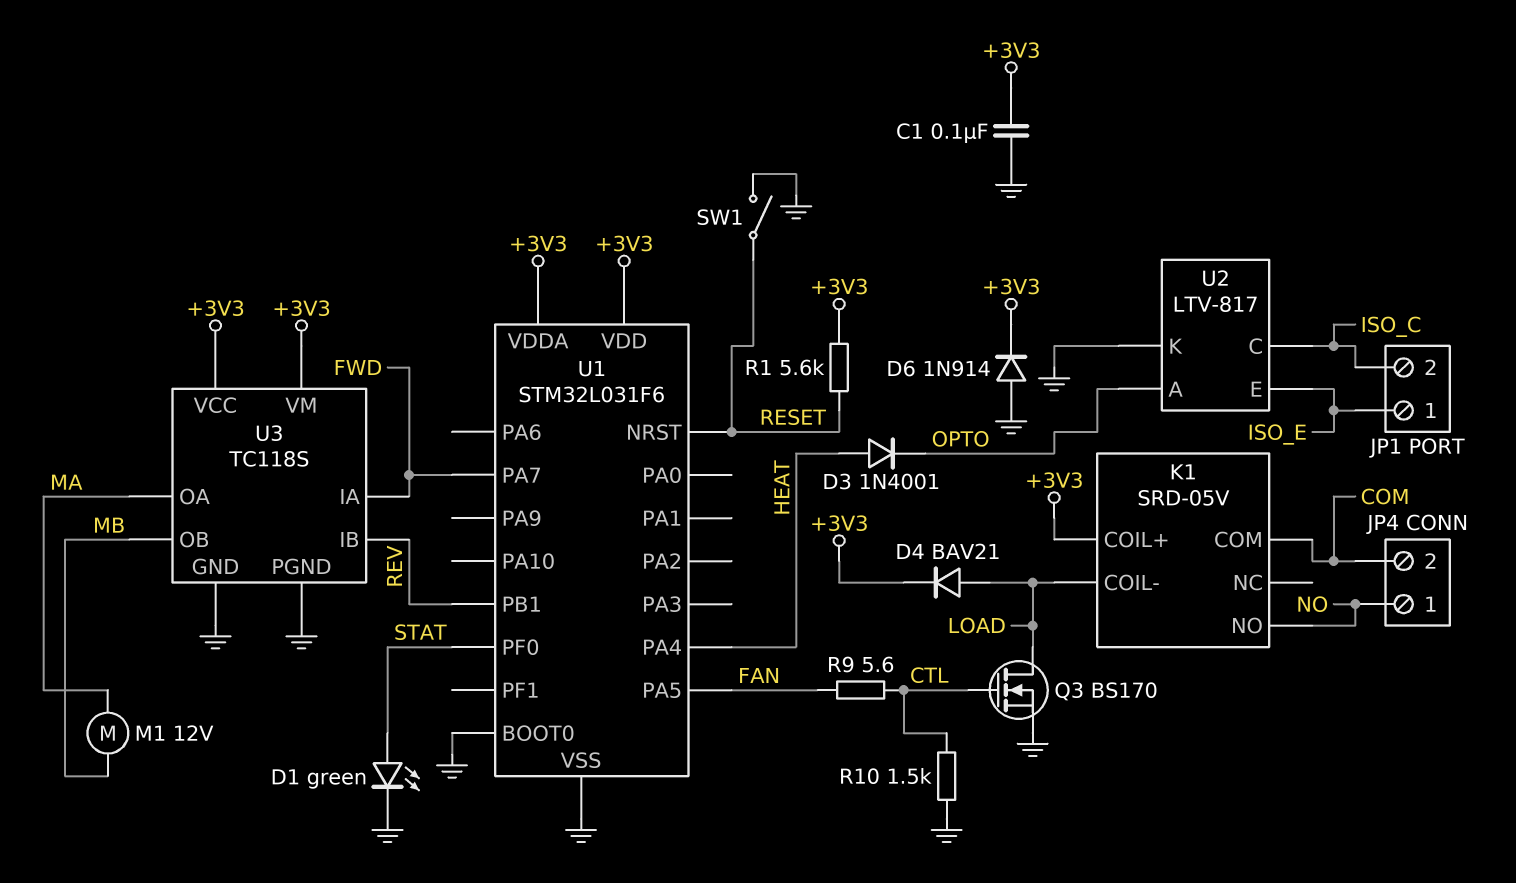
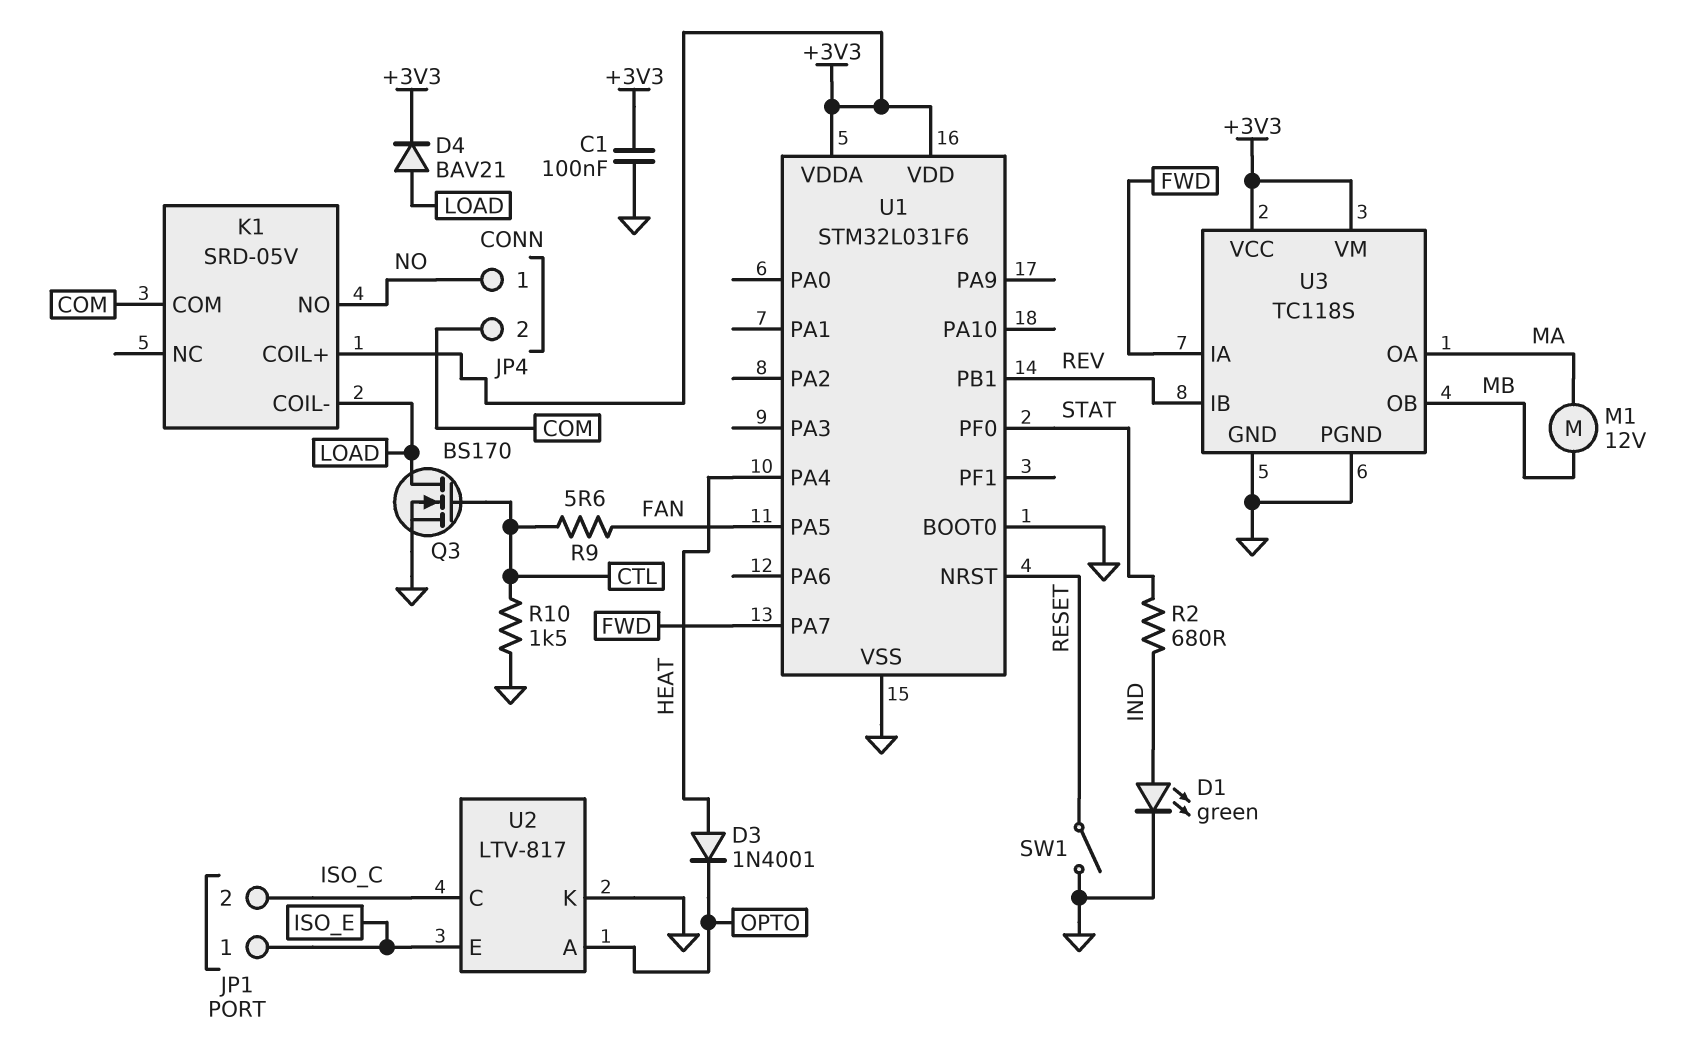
D1: LED green (A STAT, K GND) -> LED green (A IND, K GND)
D6: diode 1N914 (A GND, K +3V3) -> none
R1: 5.6k (+3V3, RESET) -> none
R2: none -> 680 (IND, STAT)

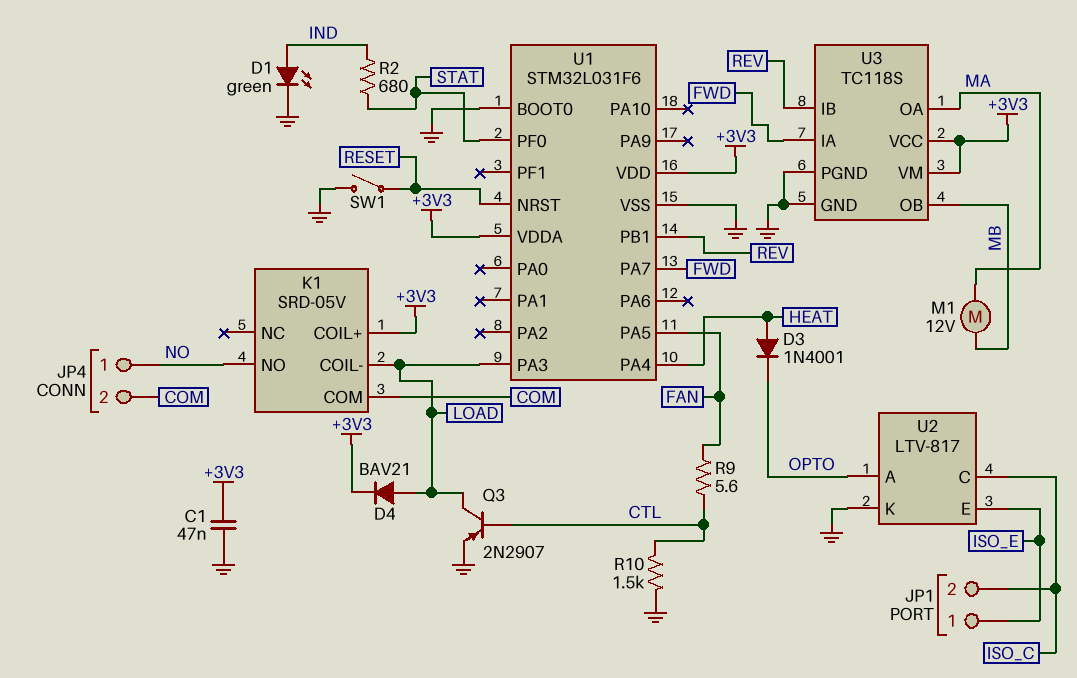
C1: 100nF (+3V3, GND) -> 47nF (+3V3, GND)
Q3: NMOS BS170 (G CTL, D LOAD, S GND) -> PNP 2N2907 (B CTL, C LOAD, E GND)
U1 pin PA3: none -> LOAD

